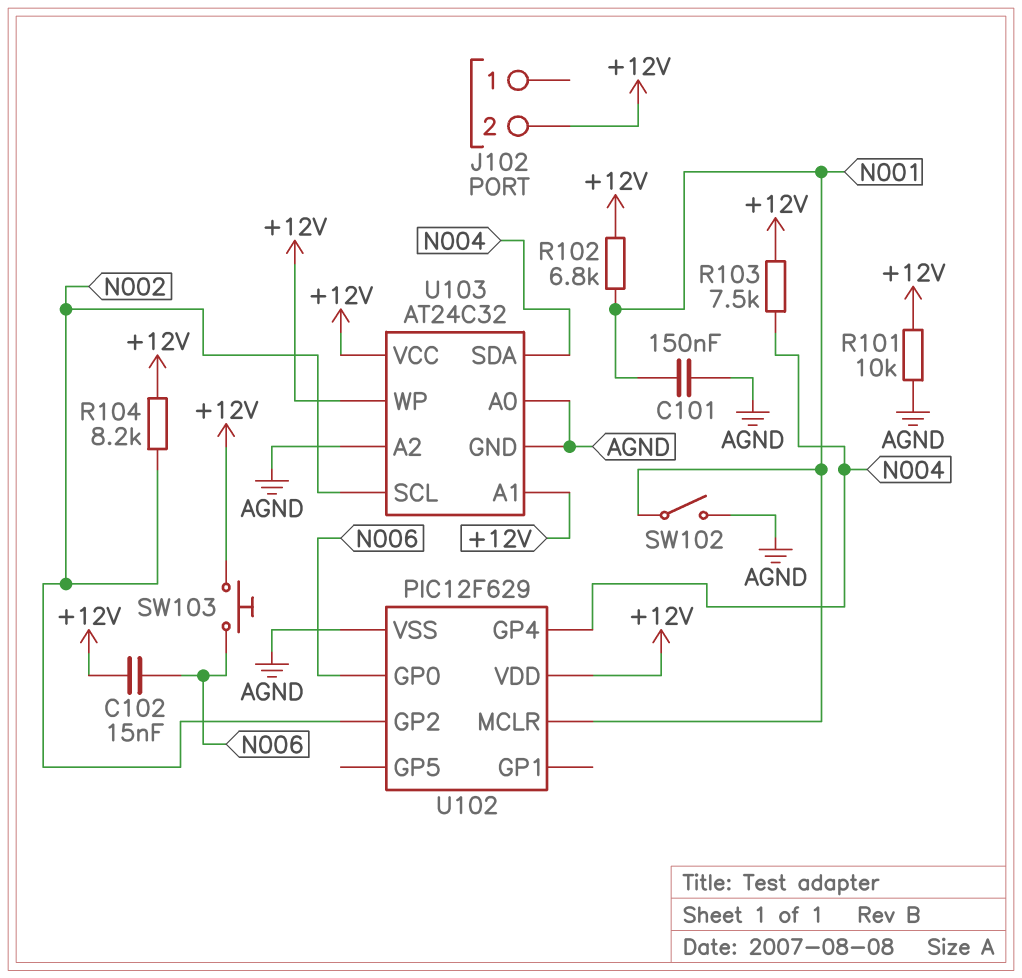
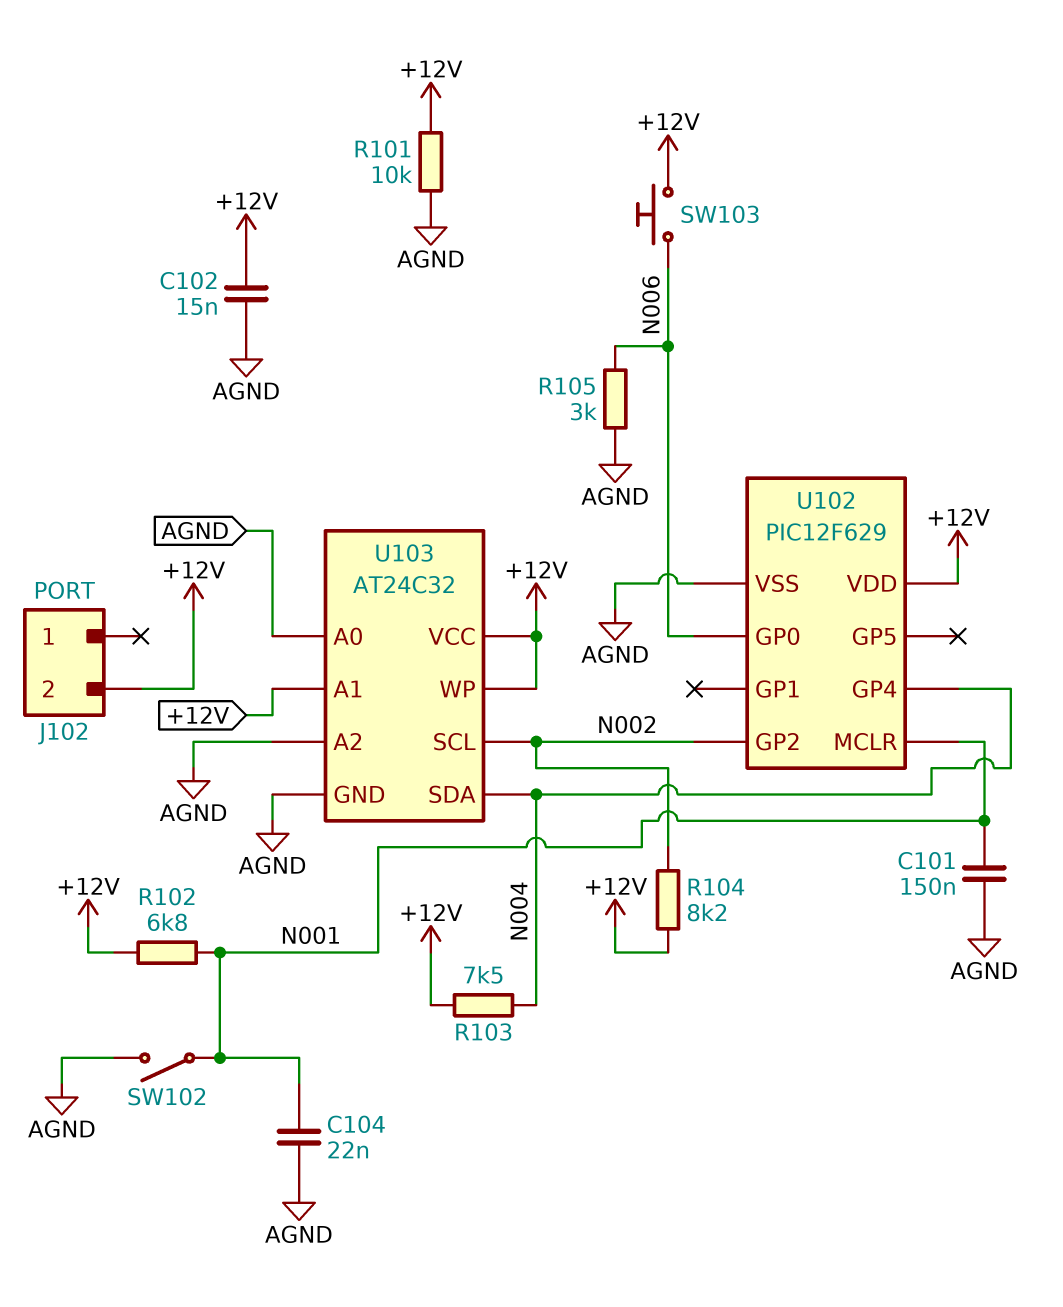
C102: 15nF (+12V, N006) -> 15nF (+12V, AGND)
C104: none -> 22nF (AGND, N001)
R105: none -> 3k (AGND, N006)

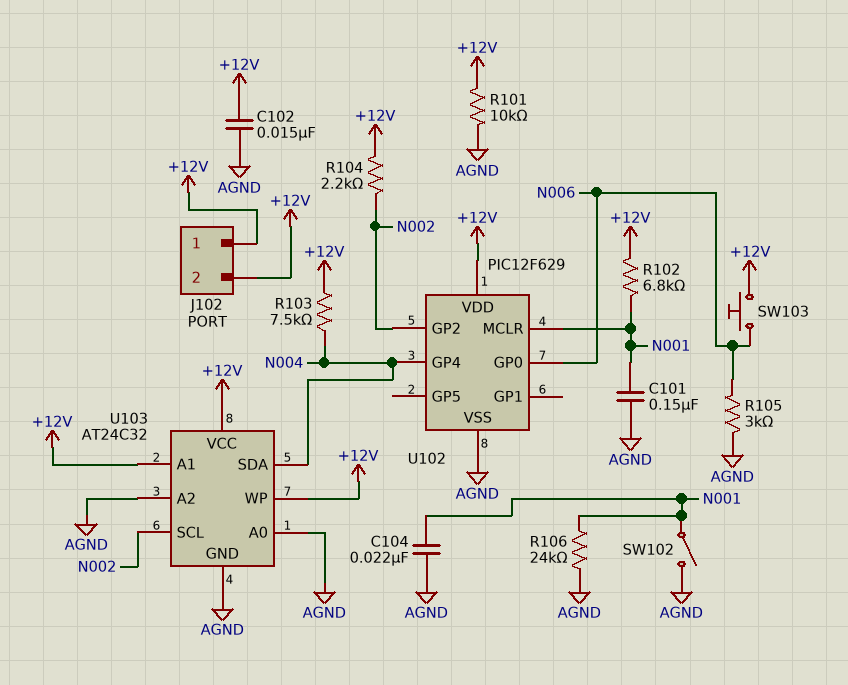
J102 pin 1: none -> +12V
R104: 8.2k (+12V, N002) -> 2.2k (+12V, N002)
R106: none -> 24k (AGND, N001)

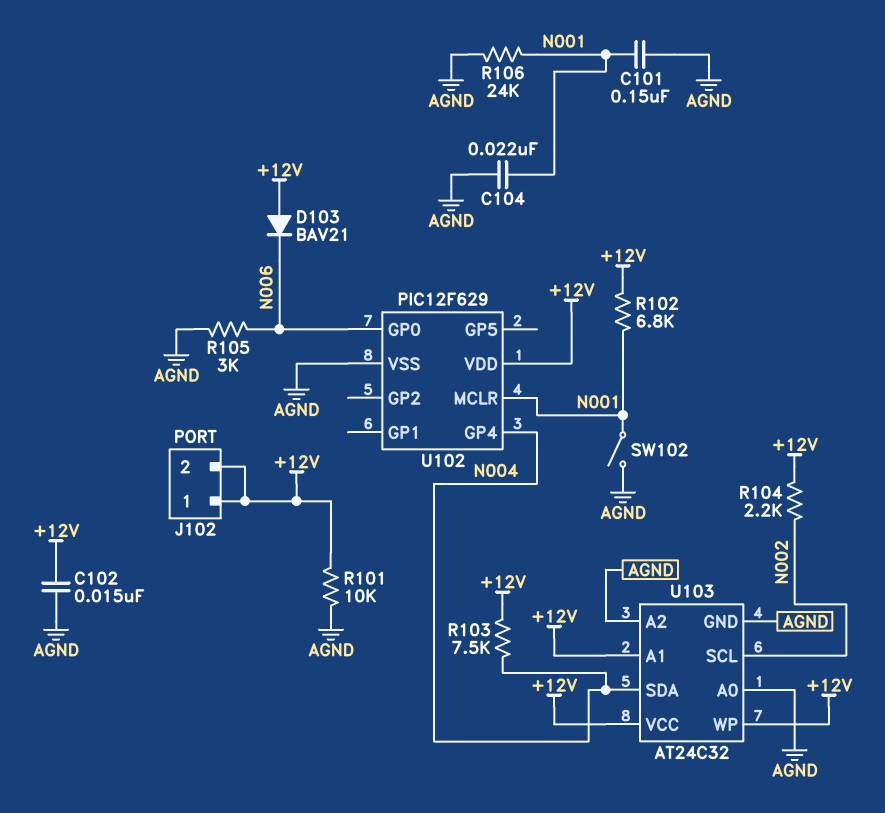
D103: none -> diode BAV21 (A +12V, K N006)
SW103: button (+12V, N006) -> none
U102 pin GP2: N002 -> none

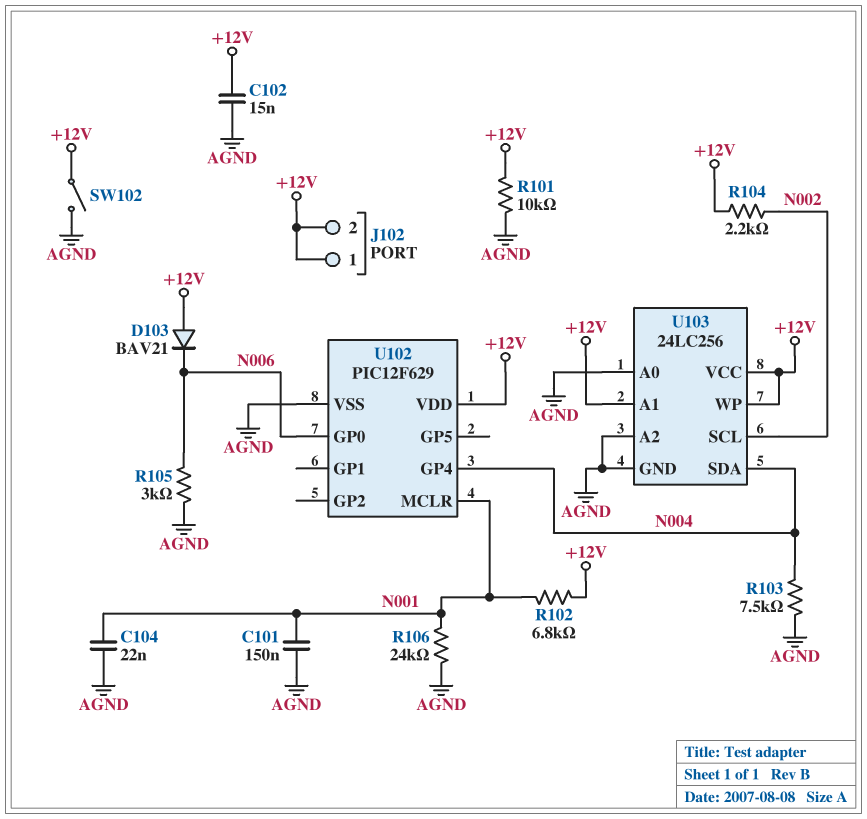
R103: 7.5k (+12V, N004) -> 7.5k (AGND, N004)
SW102: switch (AGND, N001) -> switch (+12V, AGND)
U103: AT24C32 -> 24LC256

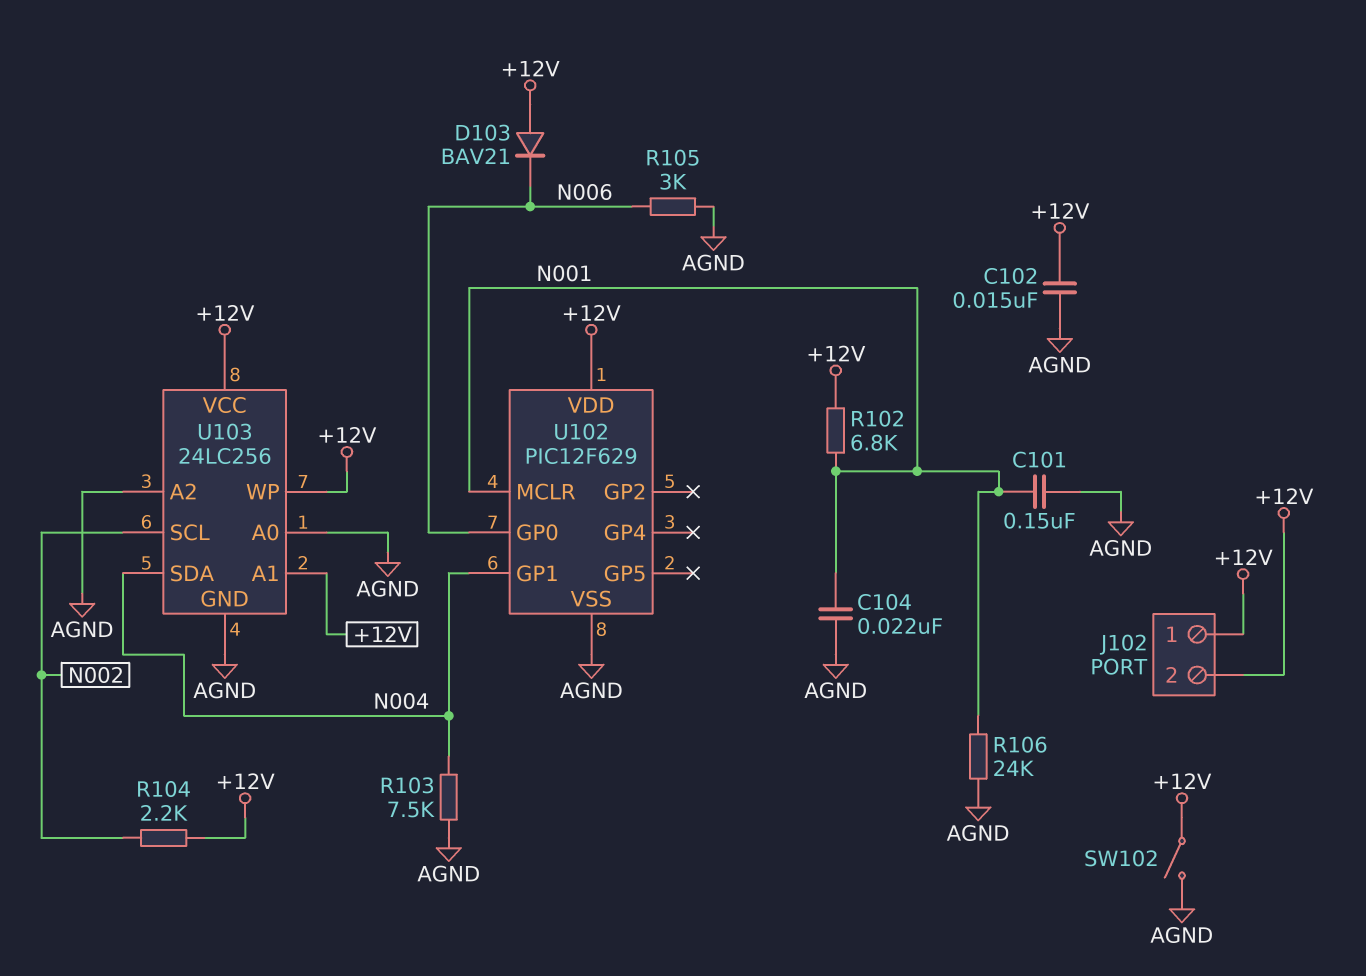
R101: 10k (+12V, AGND) -> none
U102 pin GP1: none -> N004
U102 pin GP4: N004 -> none

